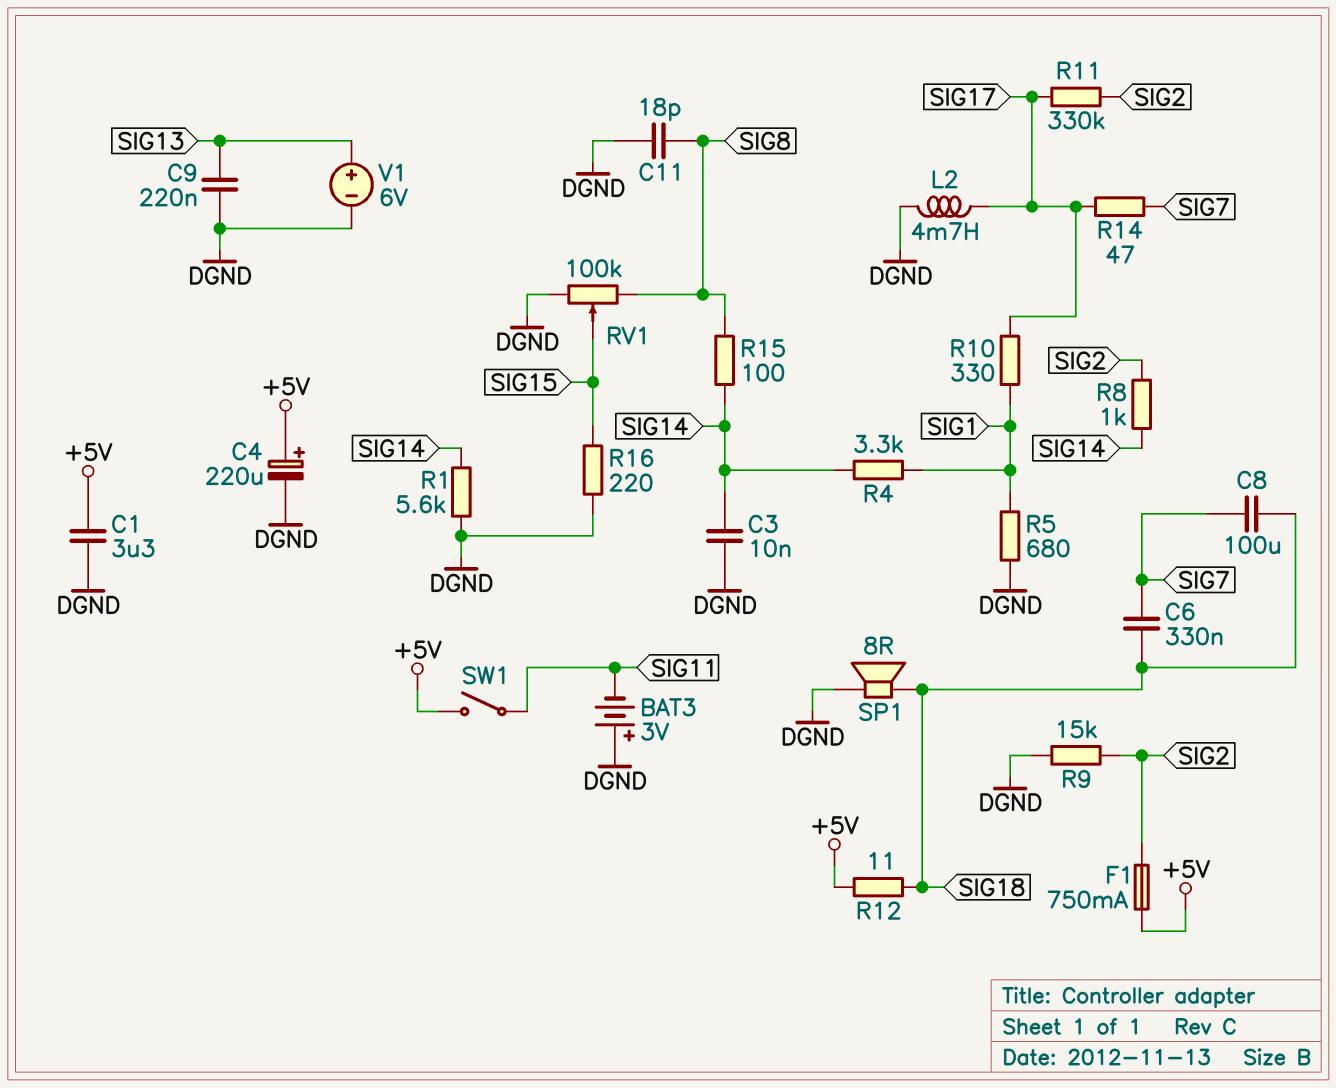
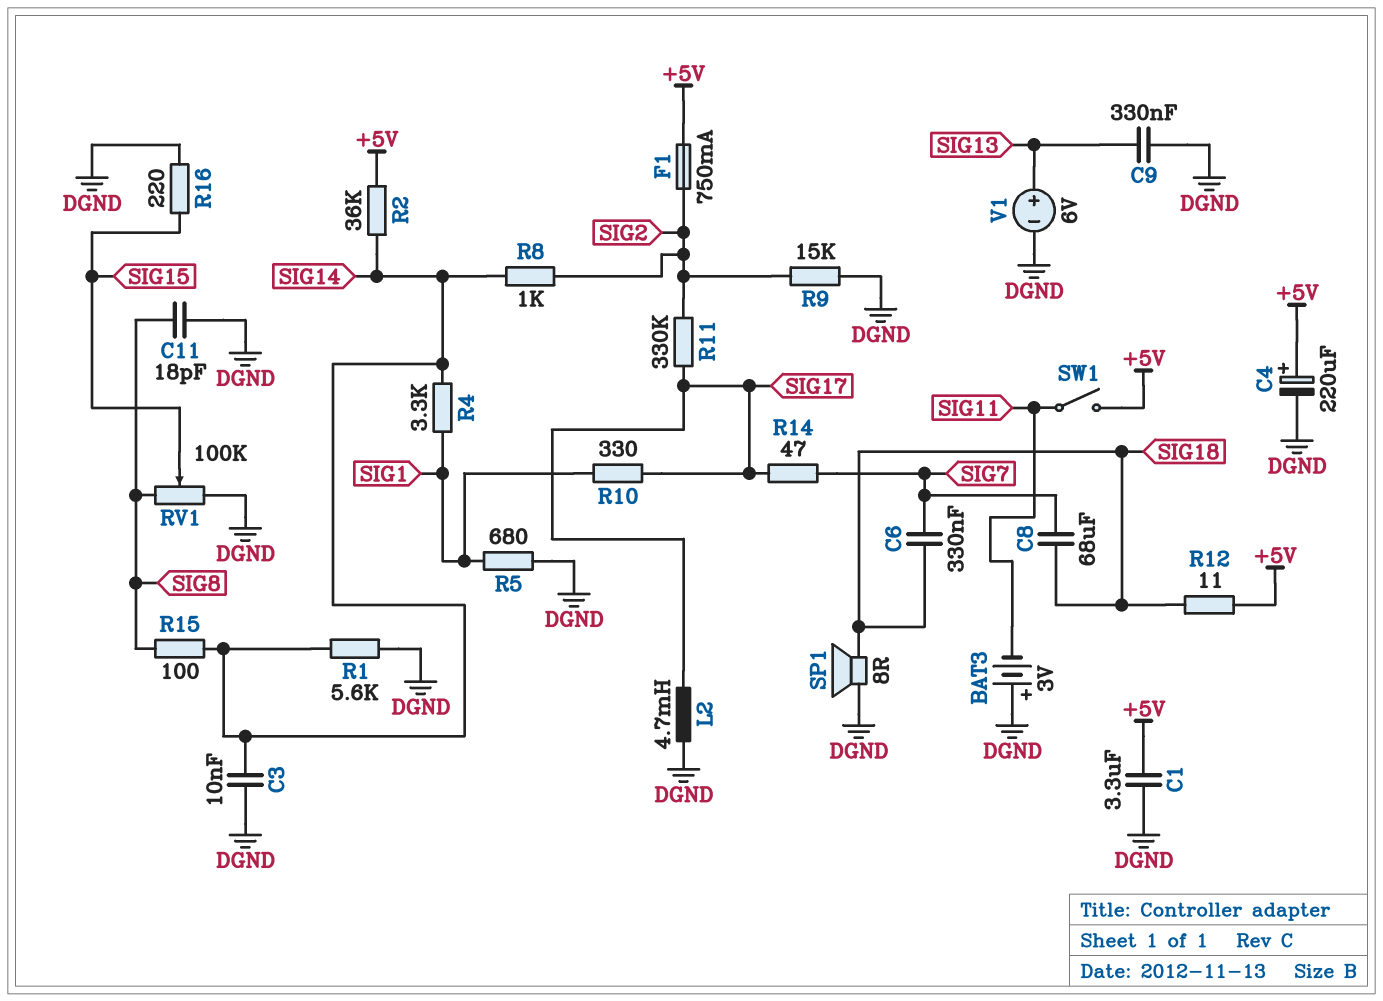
C8: 100uF (SIG7, SIG18) -> 68uF (SIG7, SIG18)
C9: 220nF (DGND, SIG13) -> 330nF (DGND, SIG13)
R2: none -> 36k (+5V, SIG14)

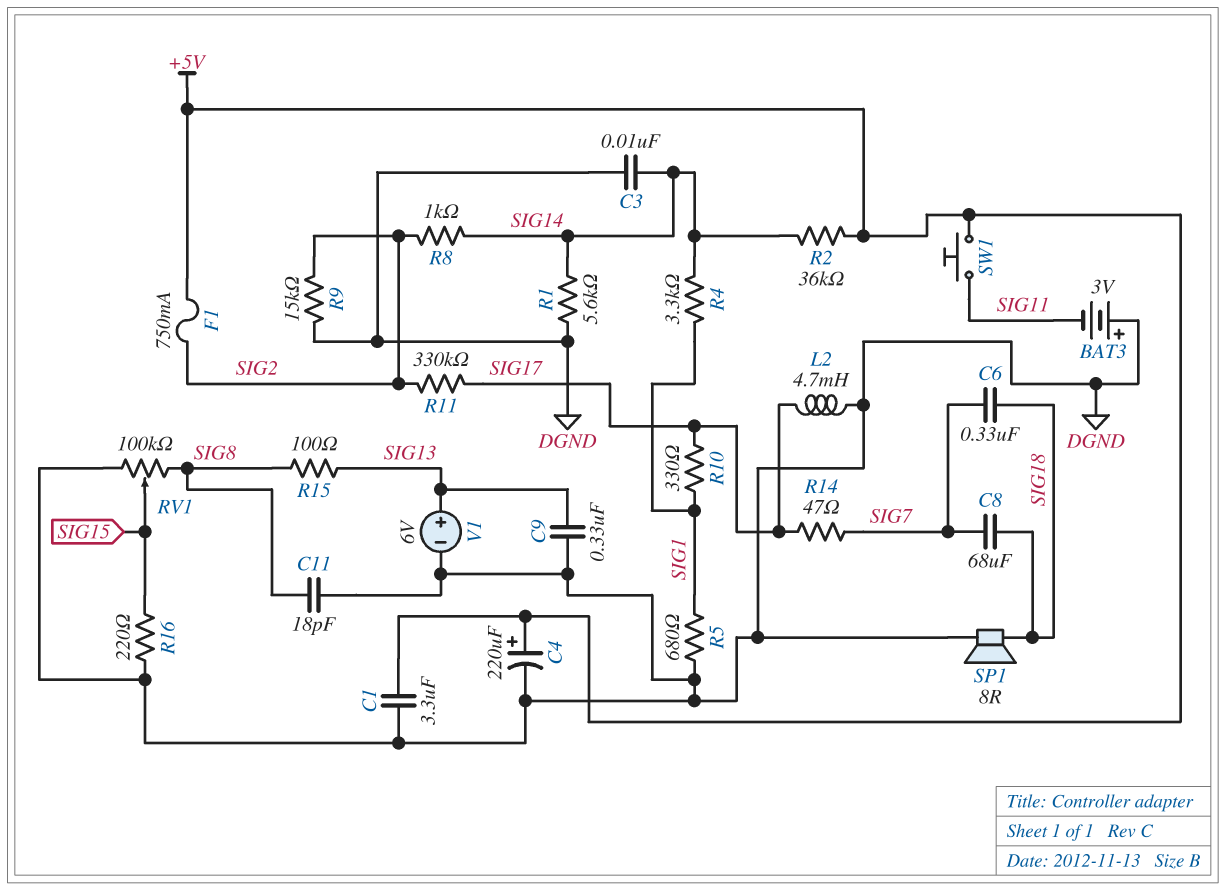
R12: 11 (+5V, SIG18) -> none
R15: 100 (SIG8, SIG14) -> 100 (SIG8, SIG13)
SW1: switch (+5V, SIG11) -> button (+5V, SIG11)

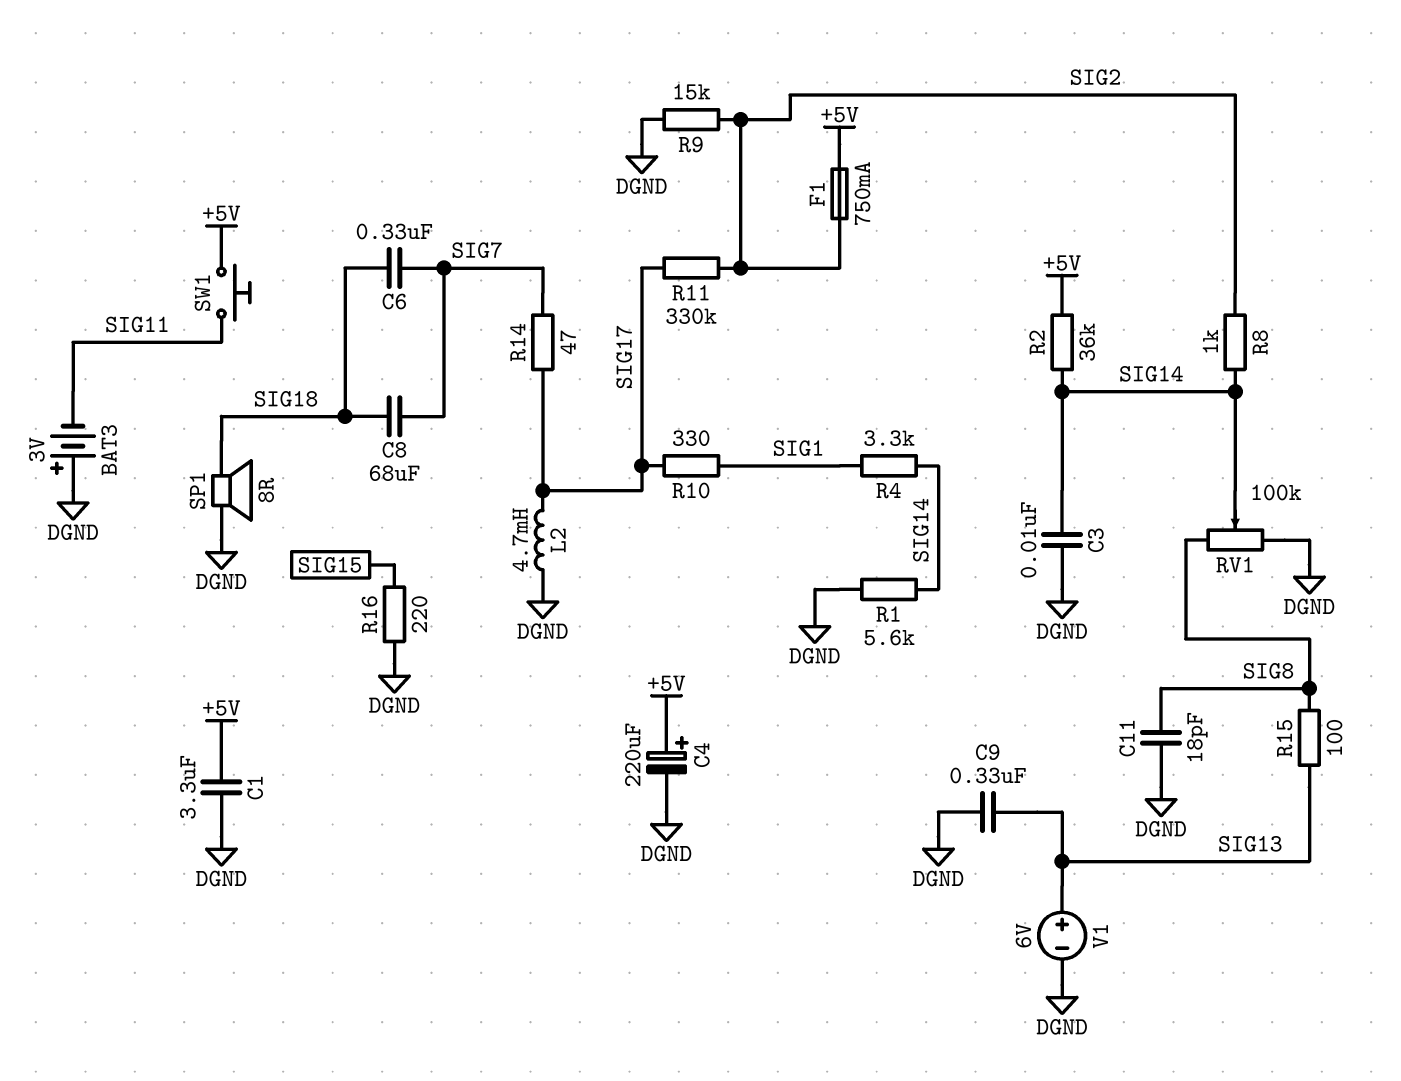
R5: 680 (DGND, SIG1) -> none
RV1: 100k (DGND, SIG8, wiper SIG15) -> 100k (DGND, SIG8, wiper SIG14)

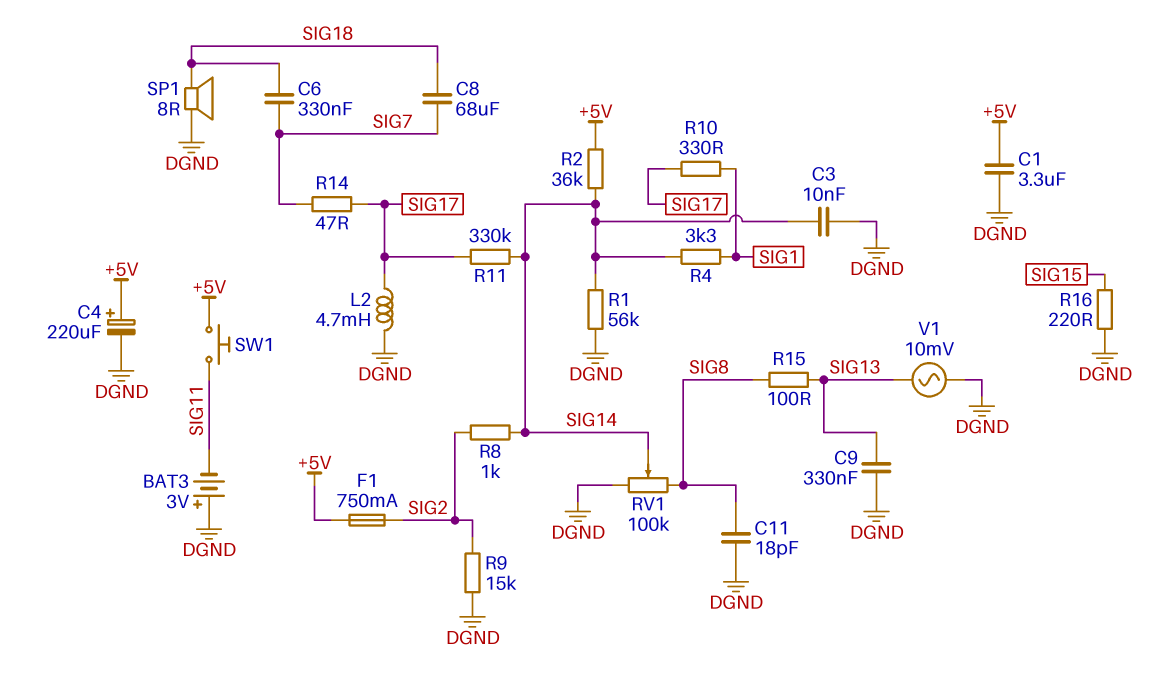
R1: 5.6k (DGND, SIG14) -> 56k (DGND, SIG14)
R11: 330k (SIG2, SIG17) -> 330k (SIG14, SIG17)
V1: 6V (plus SIG13, minus DGND) -> AC 10mV (DGND, SIG13)

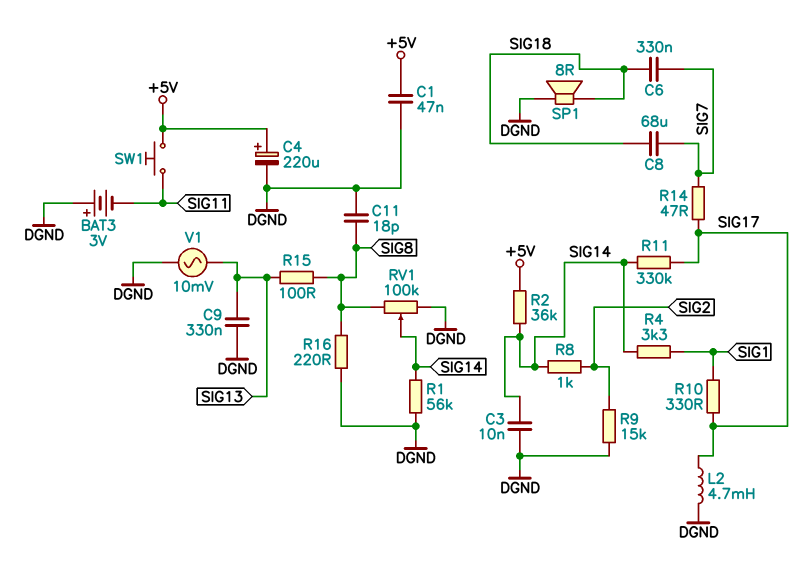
C1: 3.3uF (+5V, DGND) -> 47nF (+5V, DGND)
F1: 750mA (+5V, SIG2) -> none
R16: 220 (DGND, SIG15) -> 220 (DGND, SIG8)

